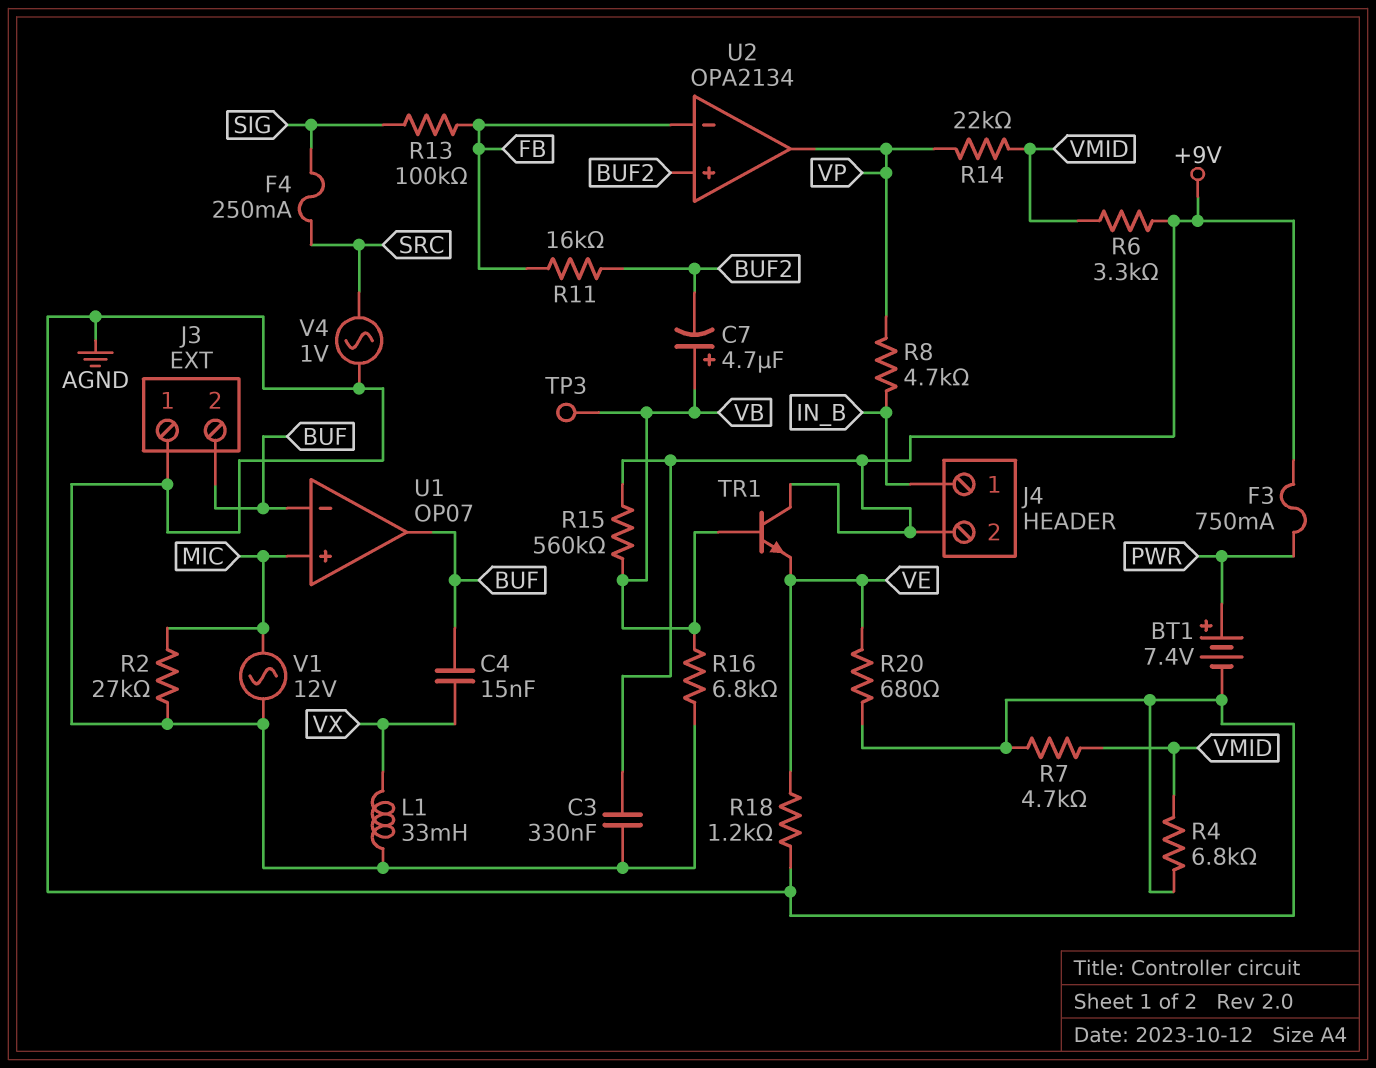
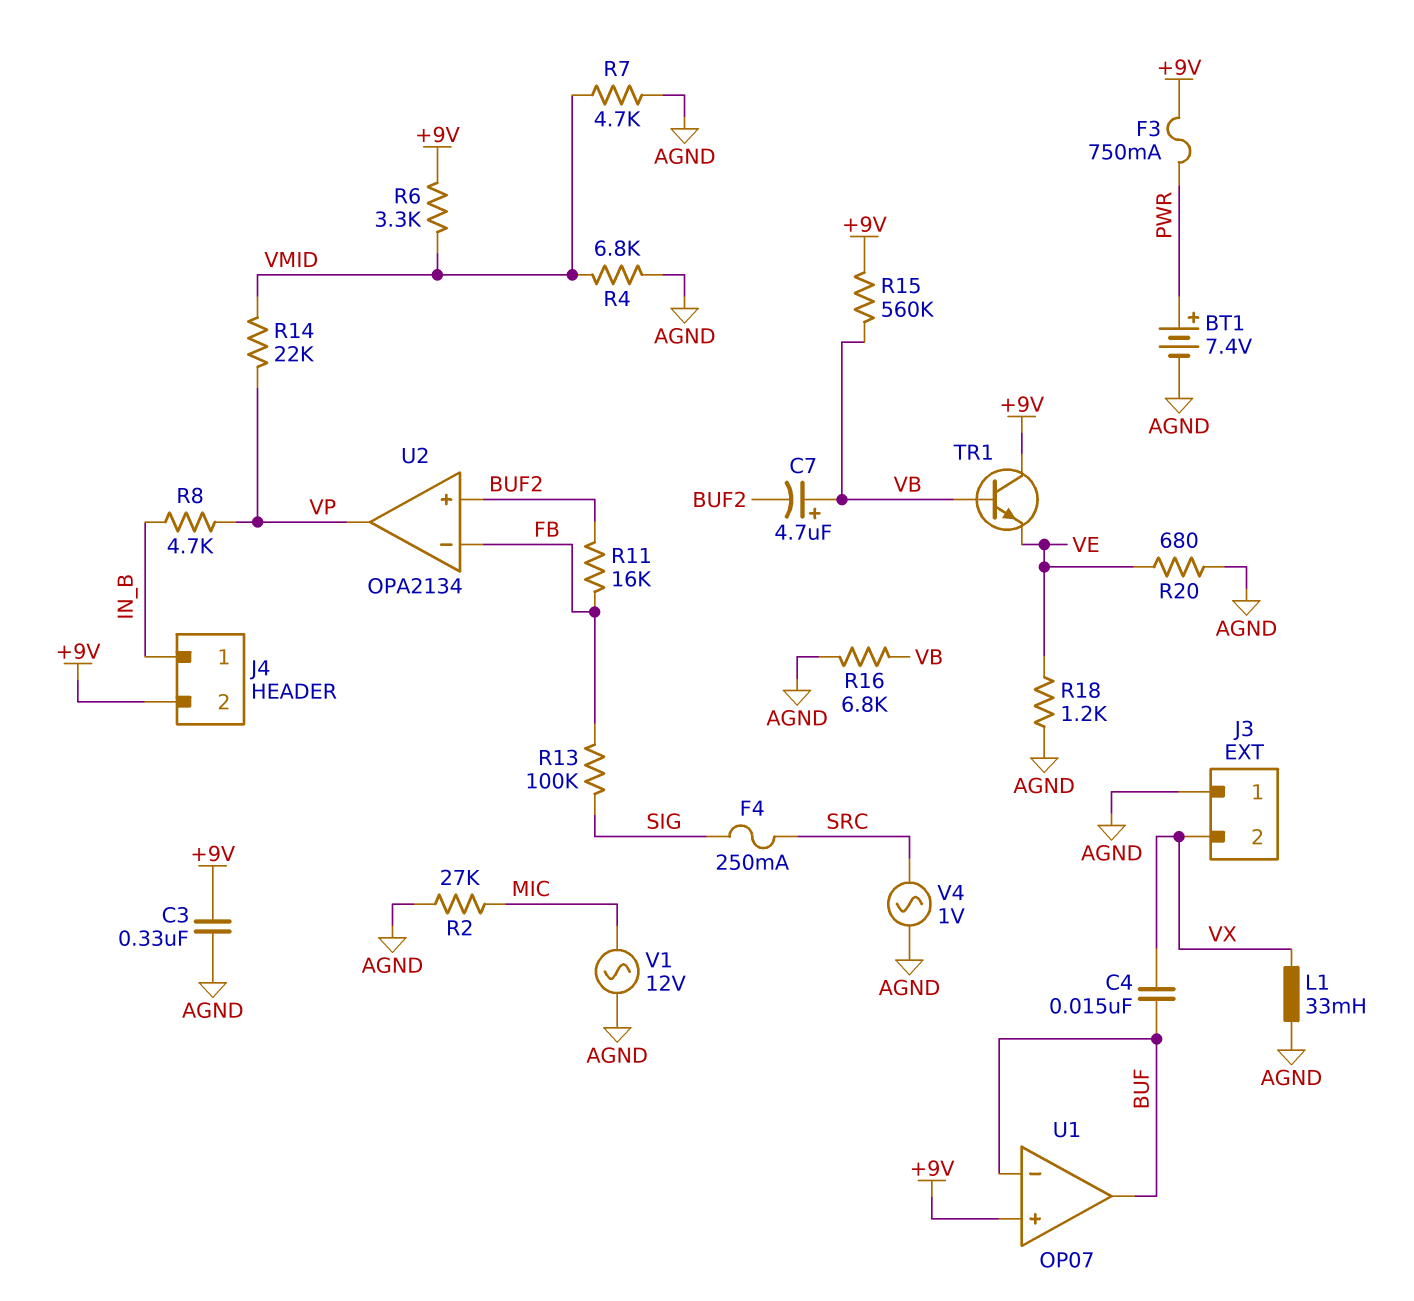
J3 pin 2: BUF -> VX
TP3: test point (VB) -> none
U1 pin in+: MIC -> +9V

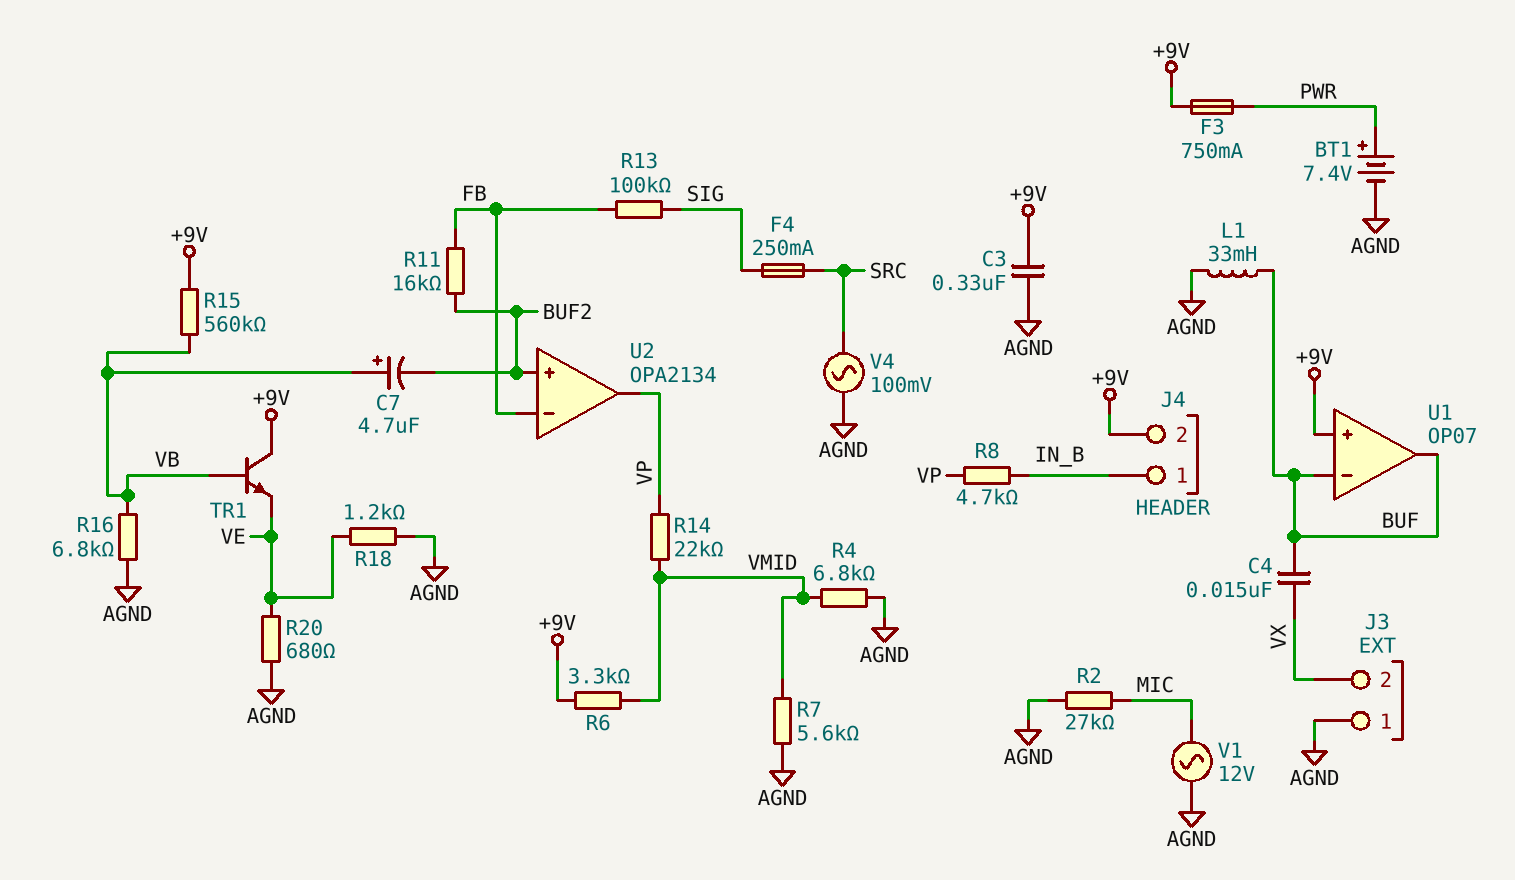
L1: 33mH (AGND, VX) -> 33mH (AGND, BUF)
R7: 4.7k (AGND, VMID) -> 5.6k (AGND, VMID)
V4: AC 1V (AGND, SRC) -> AC 100mV (AGND, SRC)

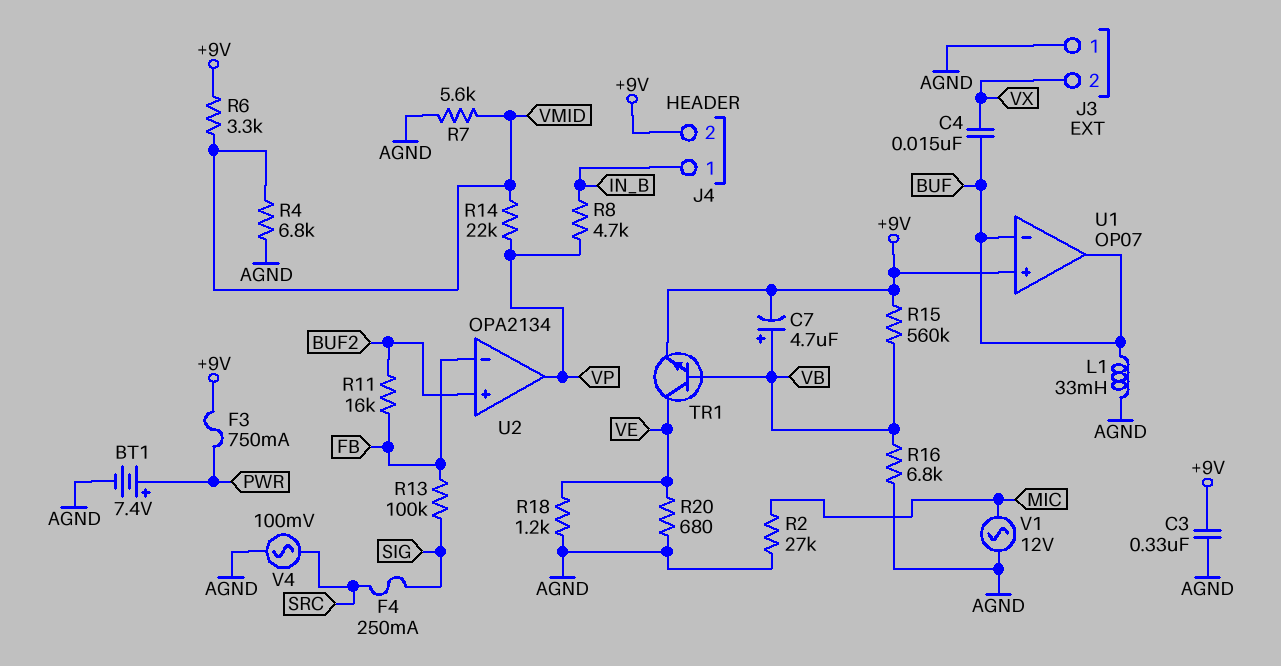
C7: 4.7uF (plus VB, minus BUF2) -> 4.7uF (plus VB, minus +9V)
TR1: NPN (B VB, C +9V, E VE) -> NPN (B VB, C VE, E +9V)

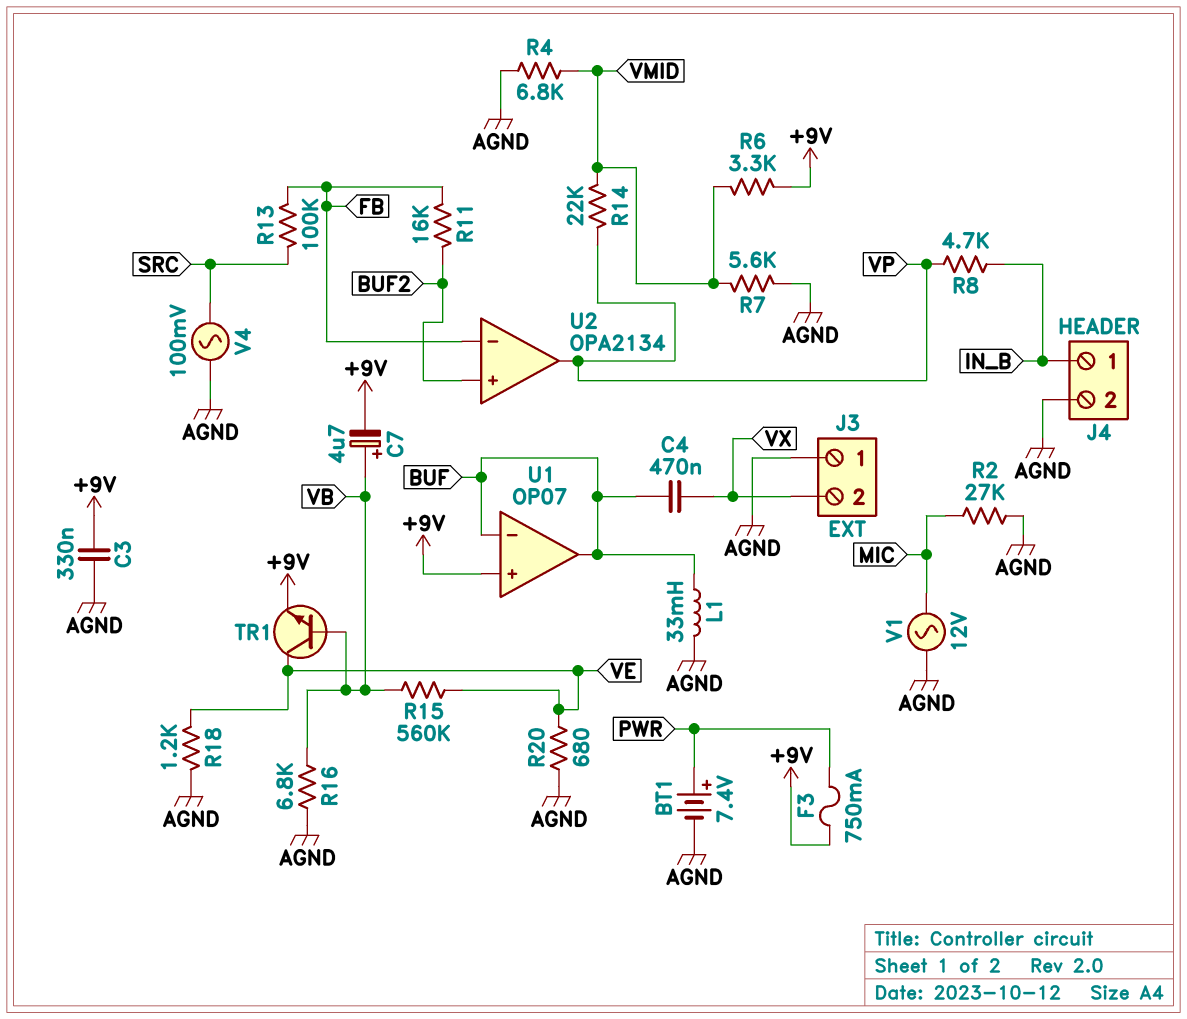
C4: 15nF (BUF, VX) -> 470nF (BUF, VX)
F4: 250mA (SIG, SRC) -> none
J4 pin 2: +9V -> AGND
R13: 100k (FB, SIG) -> 100k (FB, SRC)
R15: 560k (+9V, VB) -> 560k (VB, VE)

